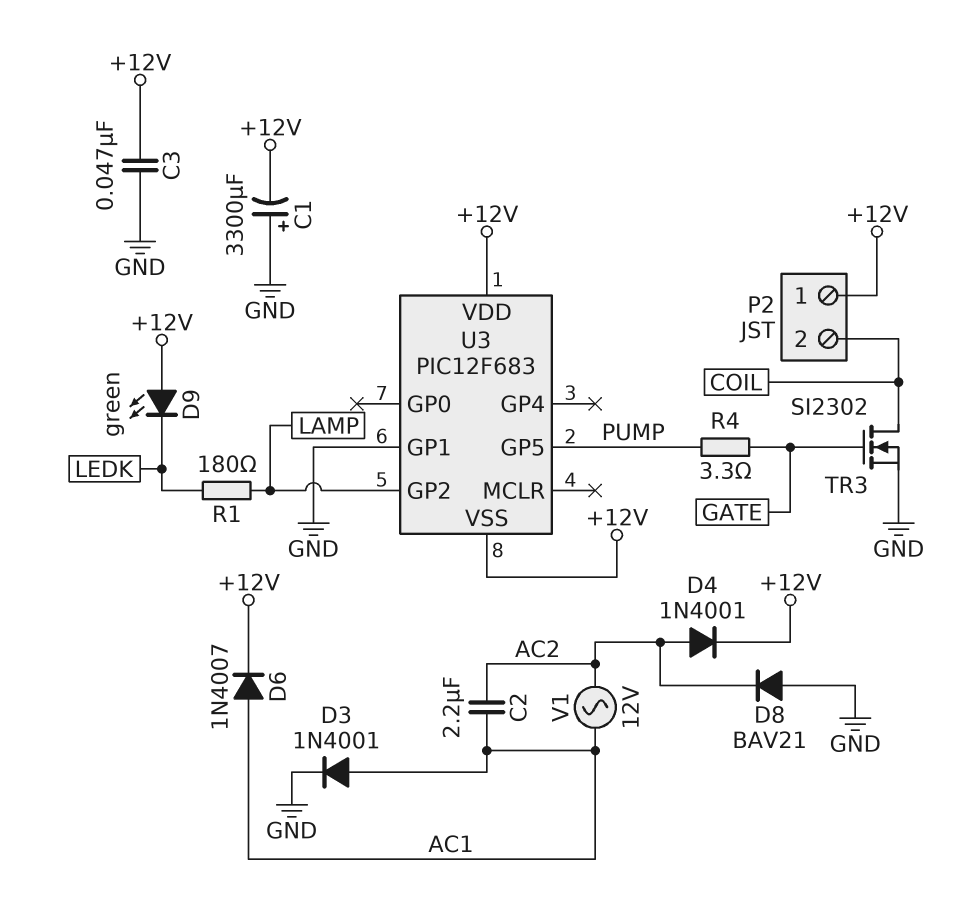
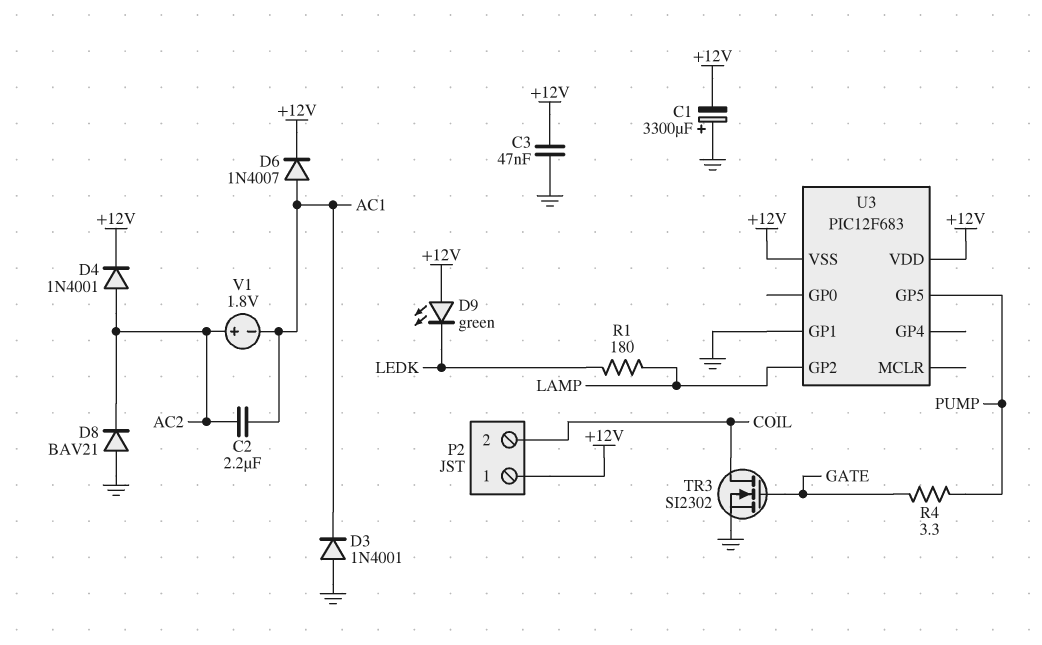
D3: diode 1N4001 (A AC1, K GND) -> diode 1N4001 (A GND, K AC1)
V1: AC 12V (AC1, AC2) -> 1.8V (plus AC2, minus AC1)

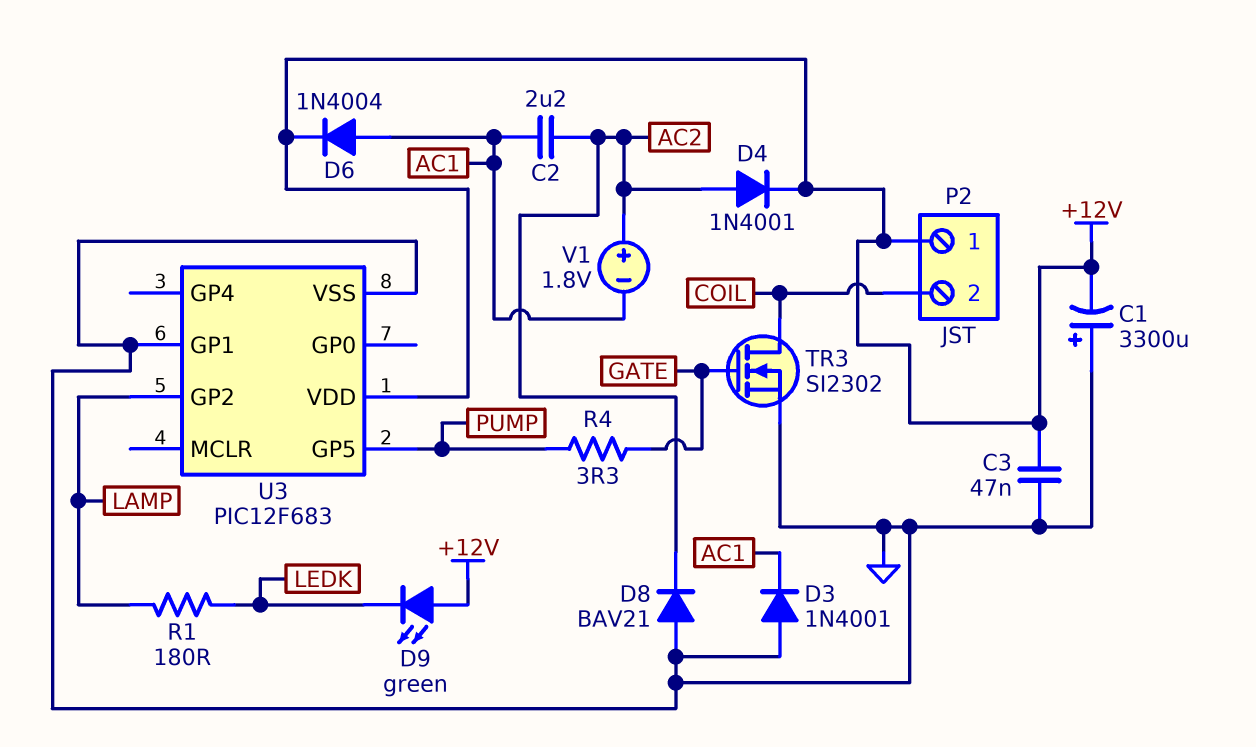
D6: diode 1N4007 (A AC1, K +12V) -> diode 1N4004 (A AC1, K +12V)
U3 pin VSS: +12V -> GND

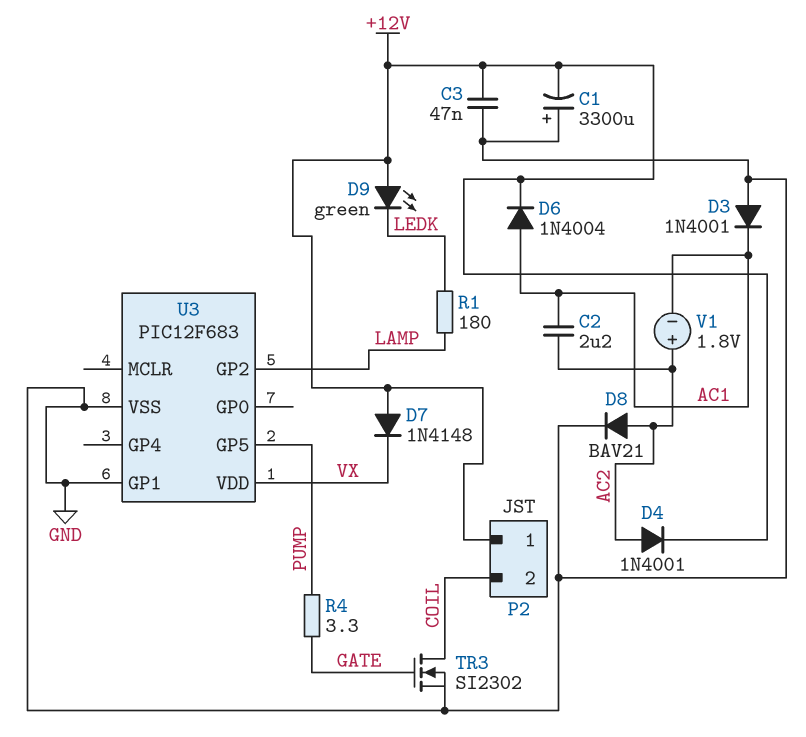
D7: none -> diode 1N4148 (A +12V, K VX)
D8: diode BAV21 (A GND, K AC2) -> diode BAV21 (A AC2, K GND)
U3 pin VDD: +12V -> VX

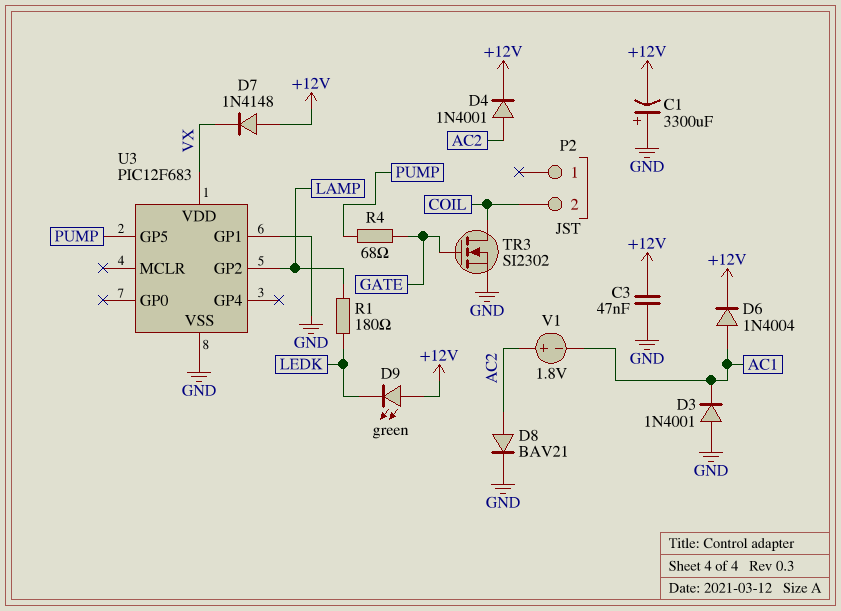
C2: 2.2uF (AC1, AC2) -> none
P2 pin 1: +12V -> none
R4: 3.3 (GATE, PUMP) -> 68 (GATE, PUMP)

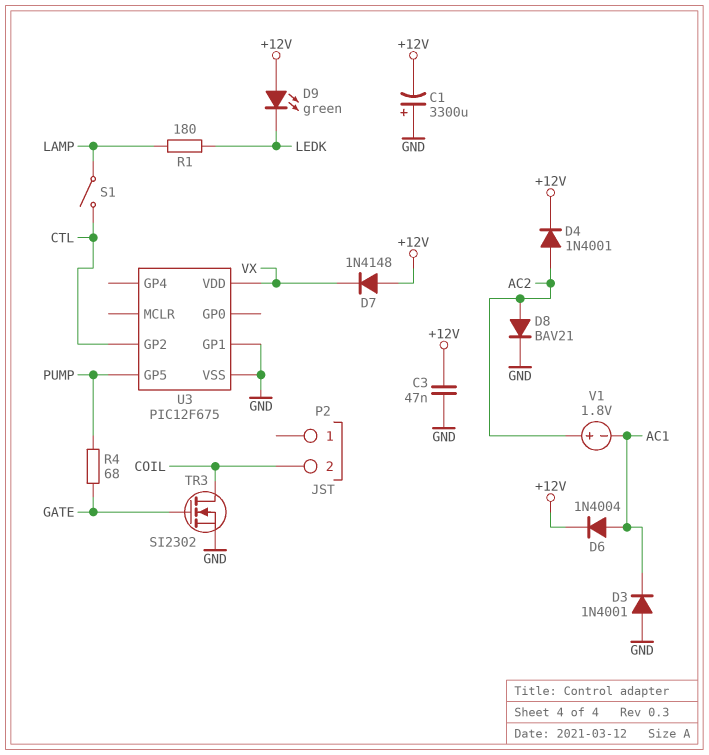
S1: none -> switch (CTL, LAMP)
U3: PIC12F683 -> PIC12F675
U3 pin GP2: LAMP -> CTL

